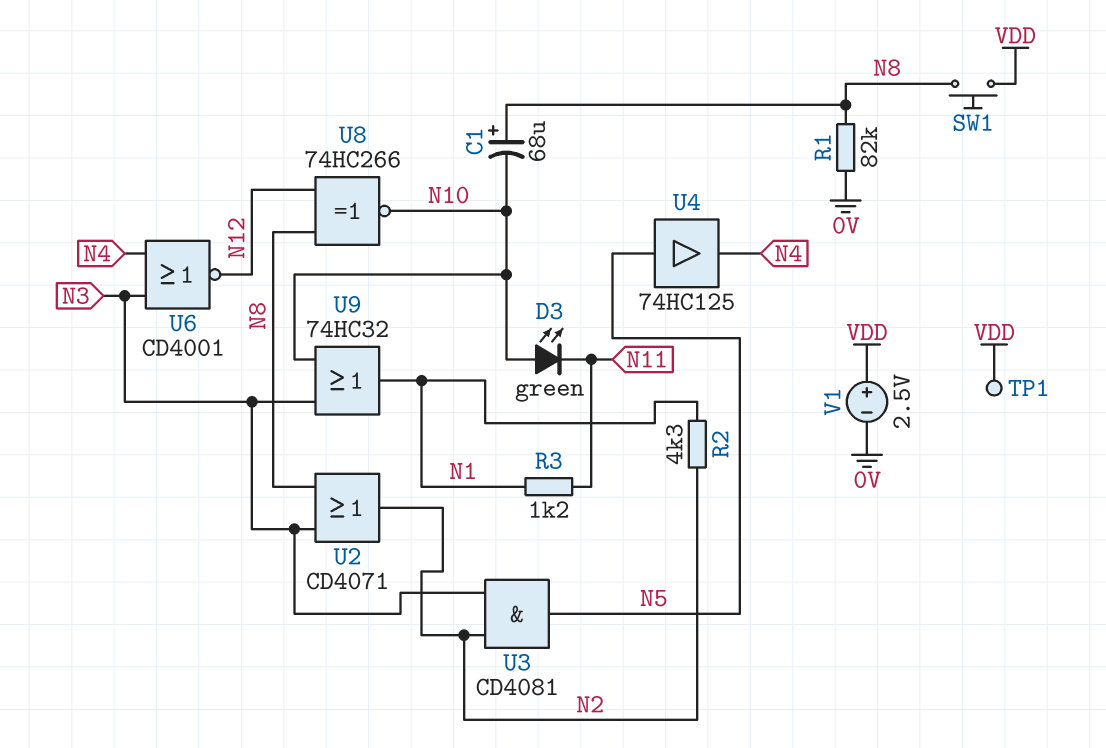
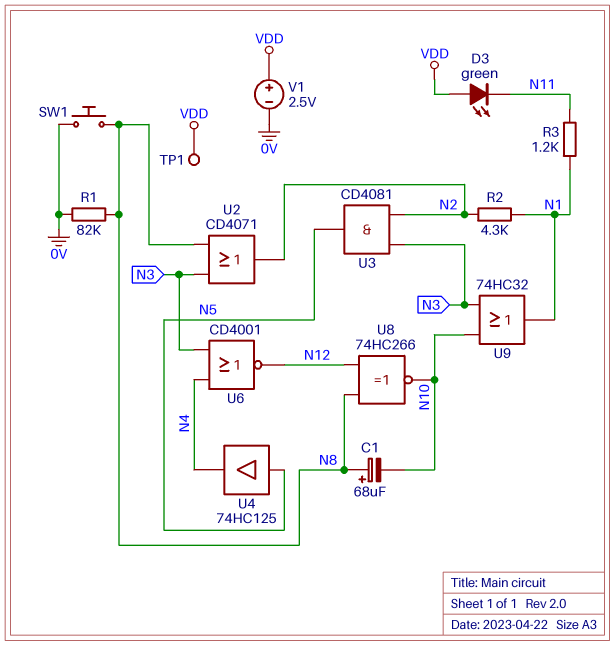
D3: LED green (A N10, K N11) -> LED green (A VDD, K N11)
SW1: button (N8, VDD) -> button (0V, N8)

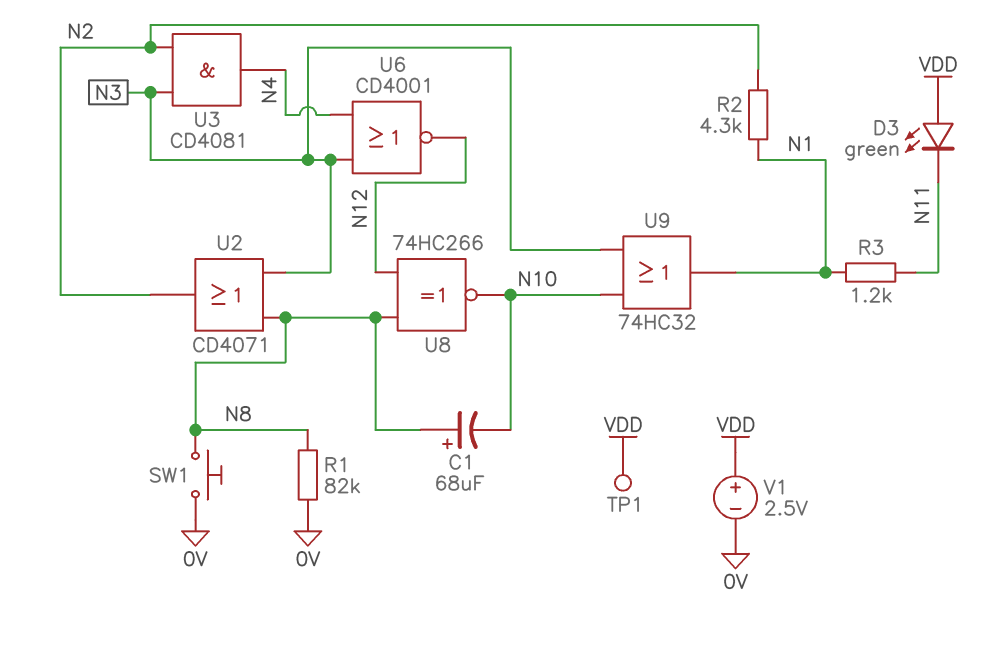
U3: AND CD4081 (in N2, in N3, out N5) -> AND CD4081 (in N2, in N3, out N4)
U4: buffer 74HC125 (in N5, out N4) -> none

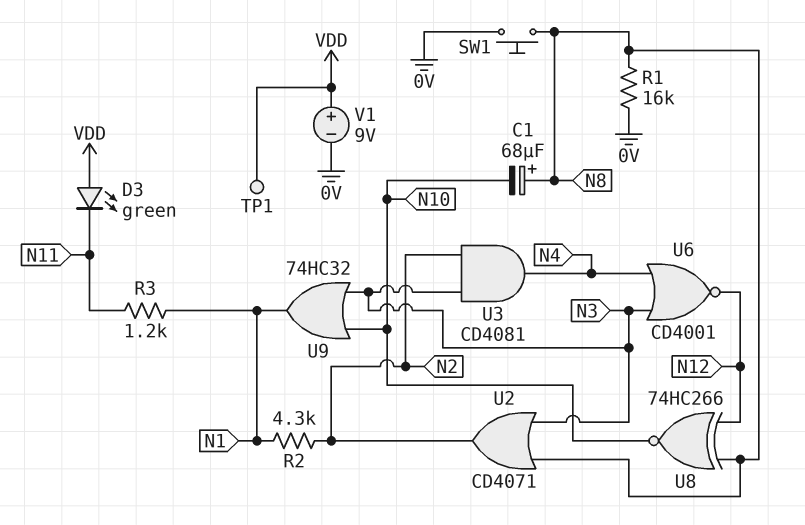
R1: 82k (0V, N8) -> 16k (0V, N8)
V1: 2.5V (plus VDD, minus 0V) -> 9V (plus VDD, minus 0V)

